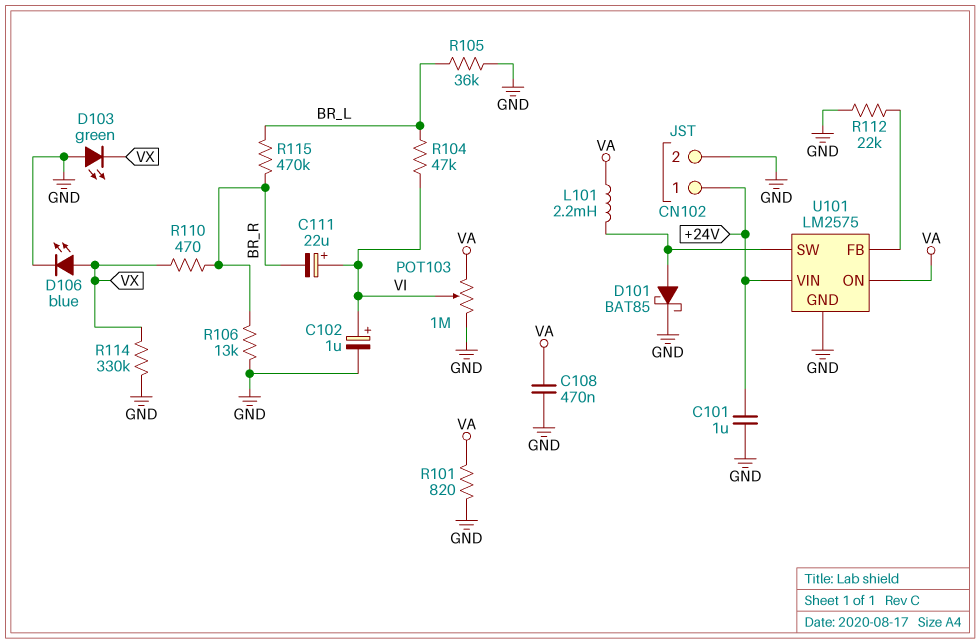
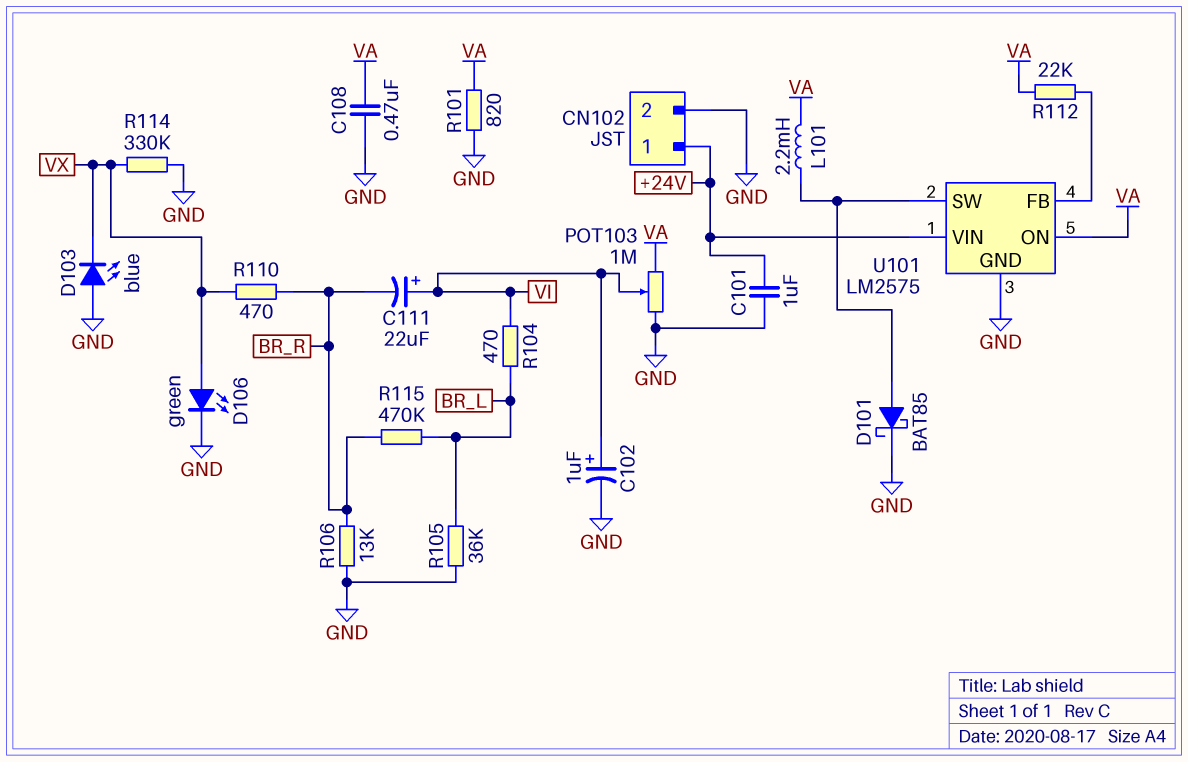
D103: LED green (A GND, K VX) -> LED blue (A GND, K VX)
D106: LED blue (A VX, K GND) -> LED green (A VX, K GND)
R104: 47k (BR_L, VI) -> 470 (BR_L, VI)
R112: 22k (GND, U101/FB) -> 22k (U101/FB, VA)

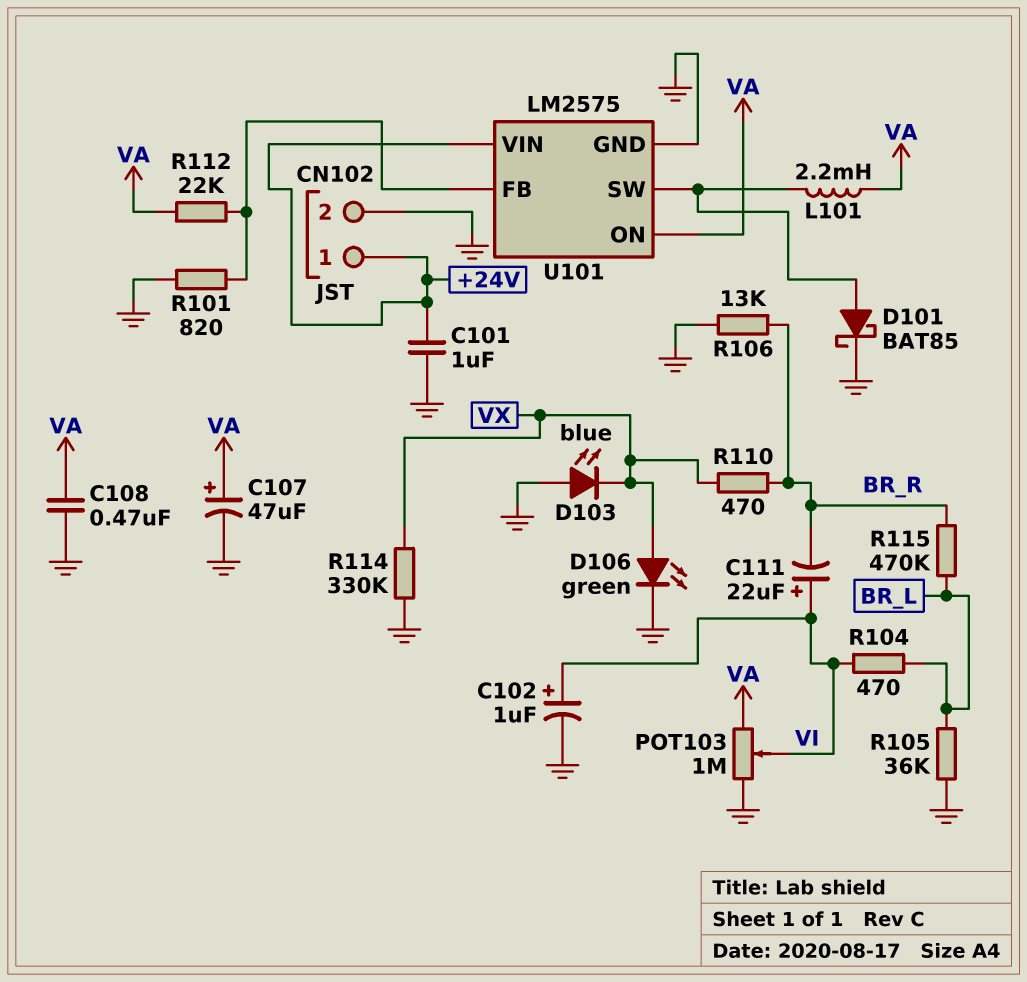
C107: none -> 47uF (plus VA, minus GND)
R101: 820 (GND, VA) -> 820 (GND, U101/FB)

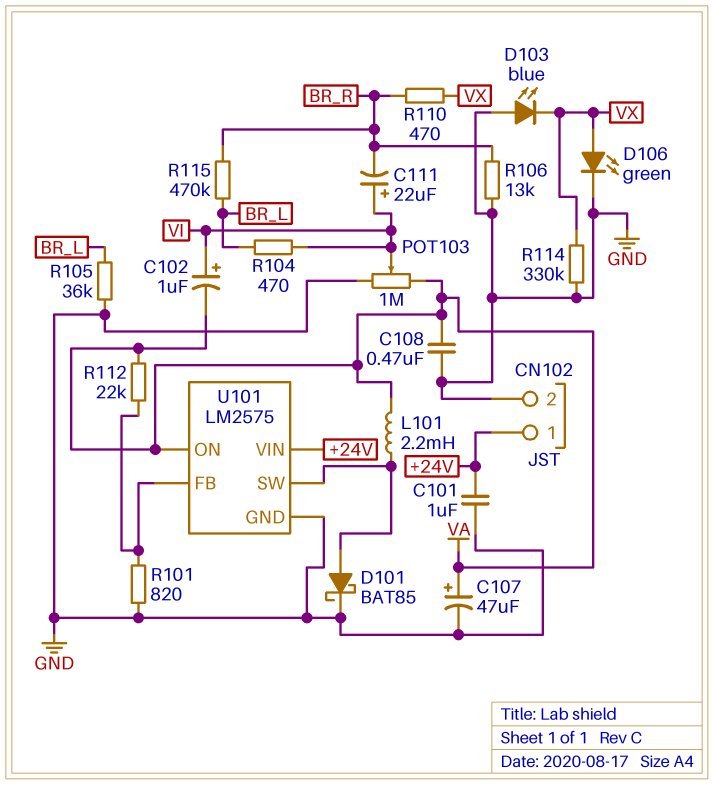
C102: 1uF (plus VI, minus GND) -> 1uF (plus VI, minus VA)

